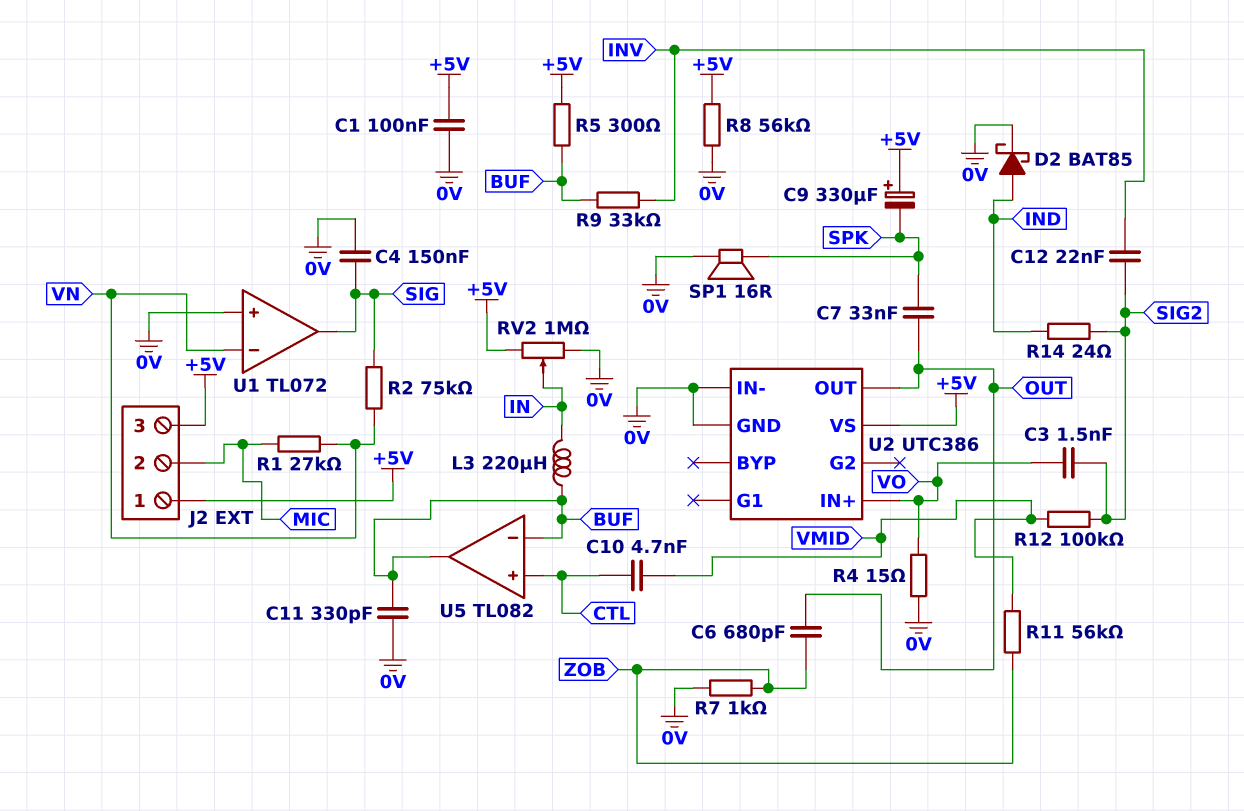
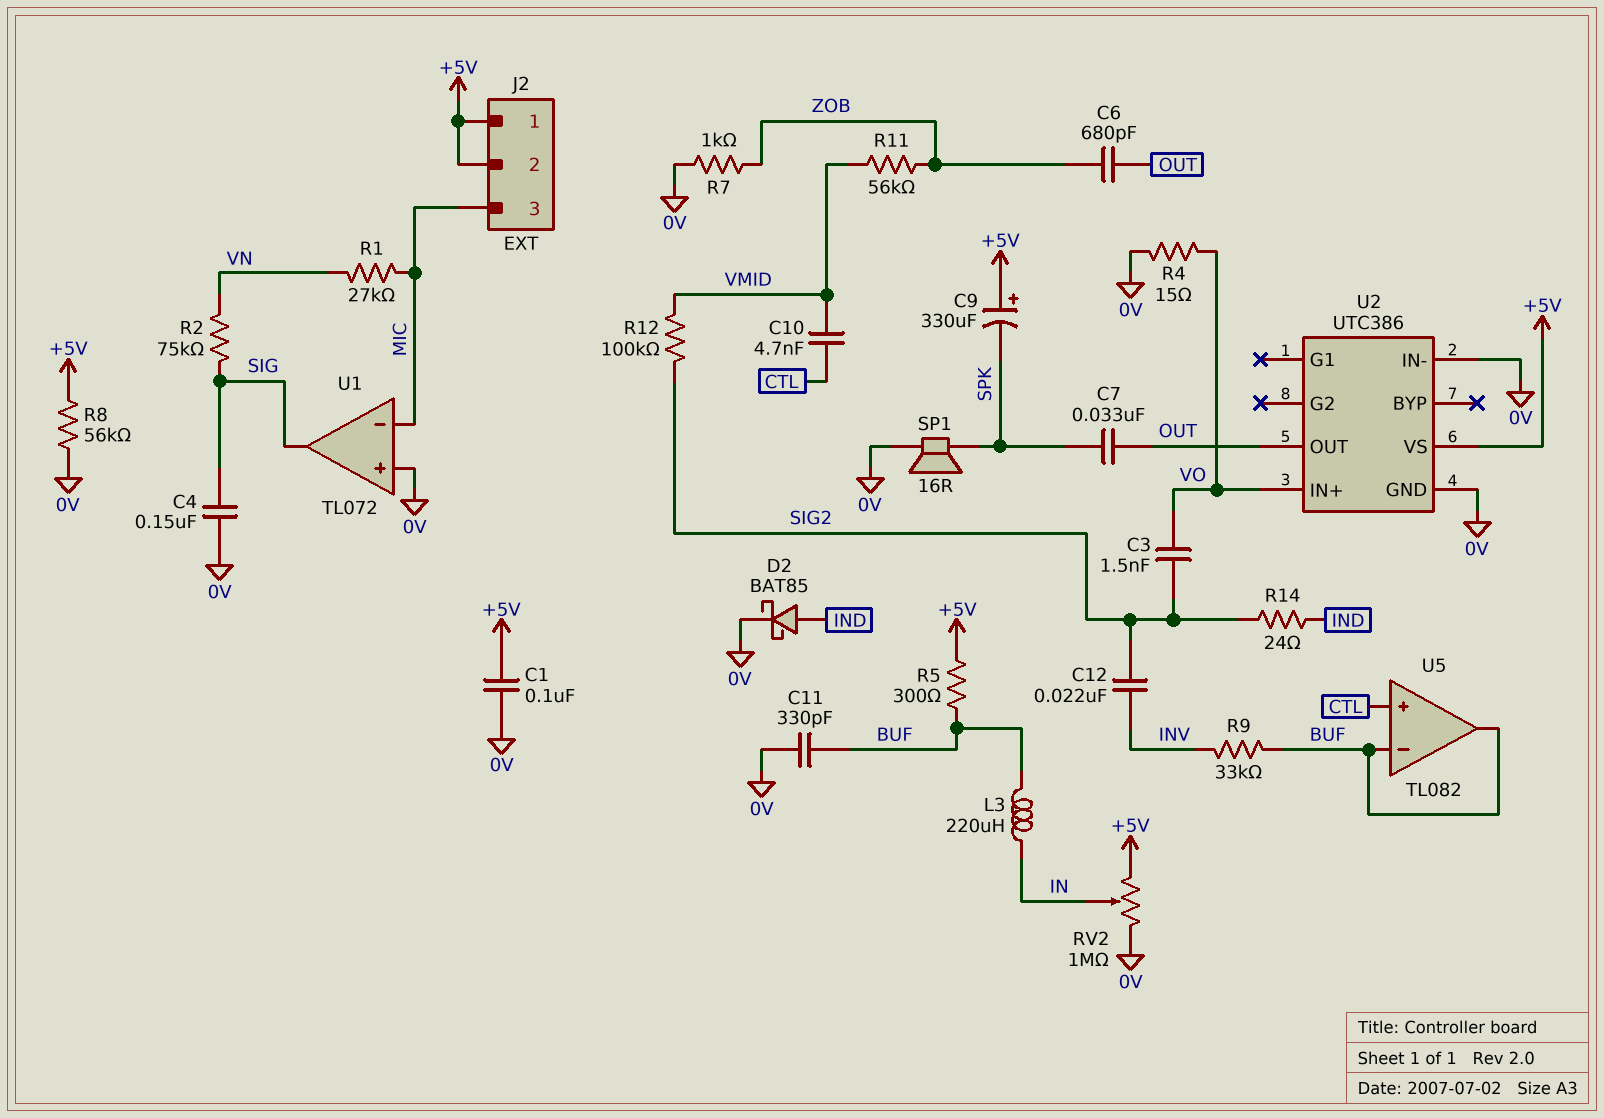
J2 pin 2: MIC -> +5V
J2 pin 3: +5V -> MIC
U1 pin in-: VN -> MIC

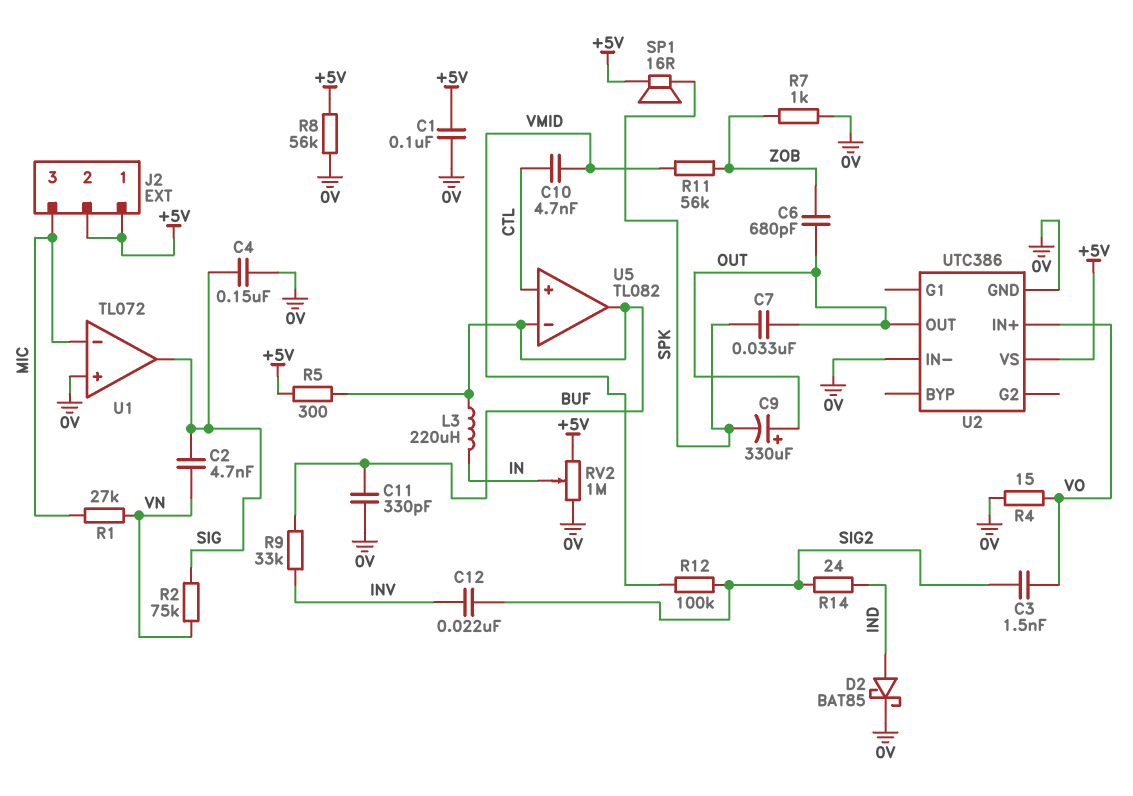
C2: none -> 4.7nF (SIG, VN)
C9: 330uF (plus +5V, minus SPK) -> 330uF (plus OUT, minus SPK)
SP1: speaker 16R (0V, SPK) -> speaker 16R (+5V, SPK)

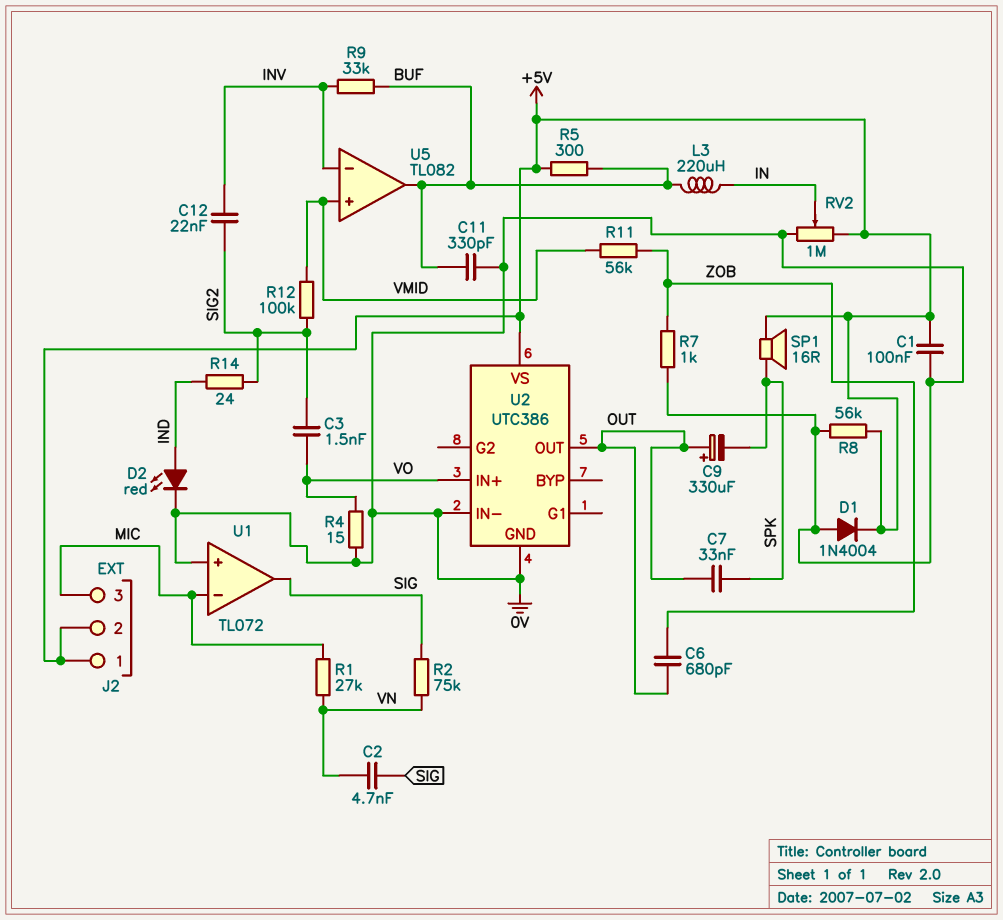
C4: 150nF (0V, SIG) -> none
C10: 4.7nF (CTL, VMID) -> none
D1: none -> diode 1N4004 (A 0V, K +5V)
D2: schottky BAT85 (A IND, K 0V) -> LED red (A IND, K 0V)
U5 pin in+: CTL -> VMID
U5 pin in-: BUF -> INV

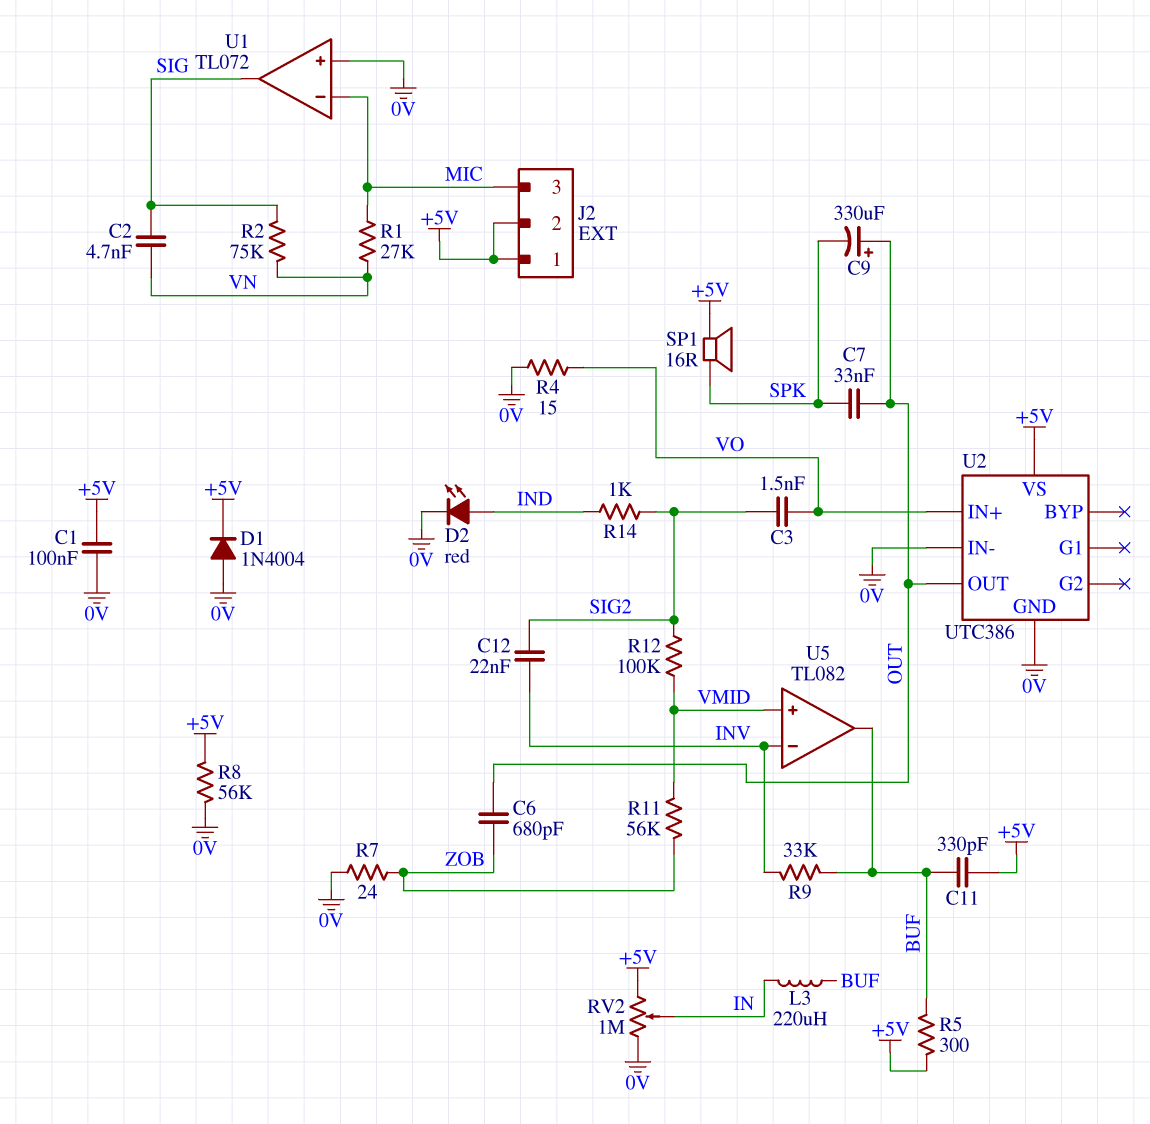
C11: 330pF (0V, BUF) -> 330pF (+5V, BUF)
R7: 1k (0V, ZOB) -> 24 (0V, ZOB)
R14: 24 (IND, SIG2) -> 1k (IND, SIG2)

